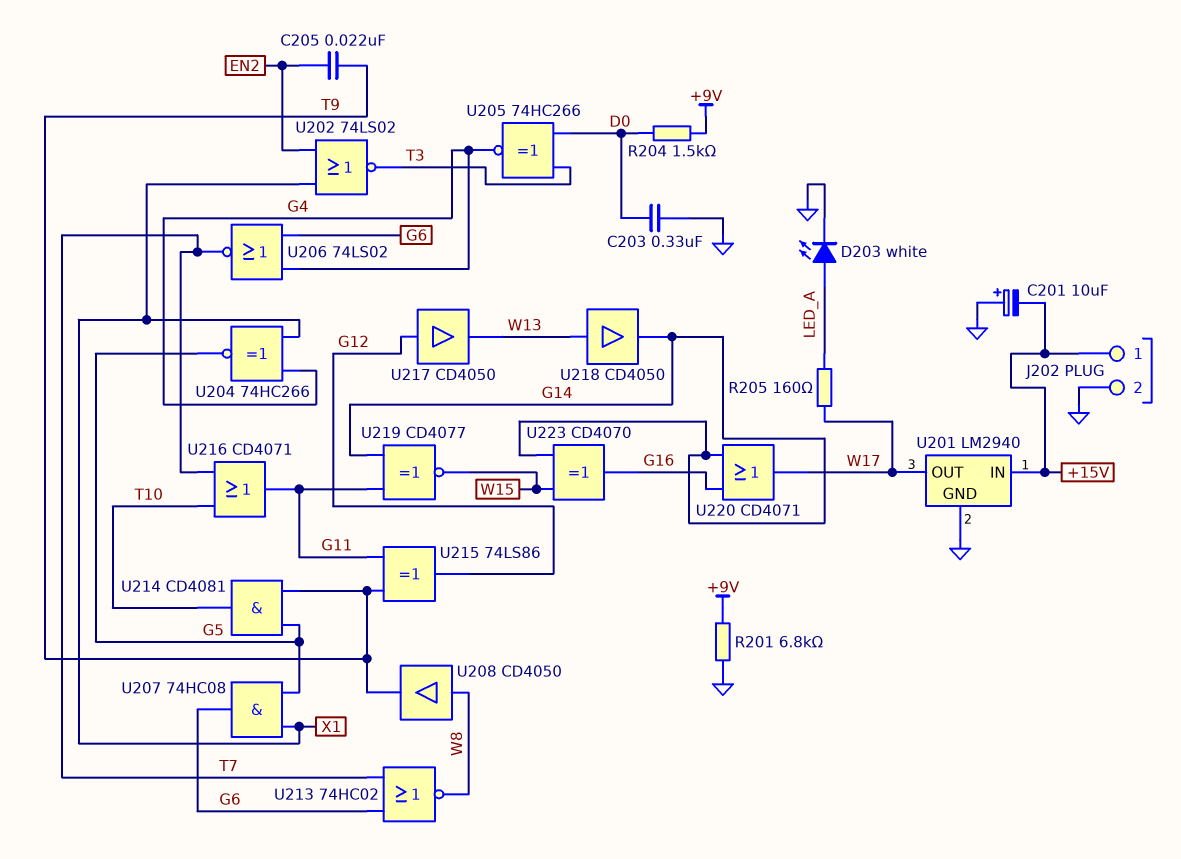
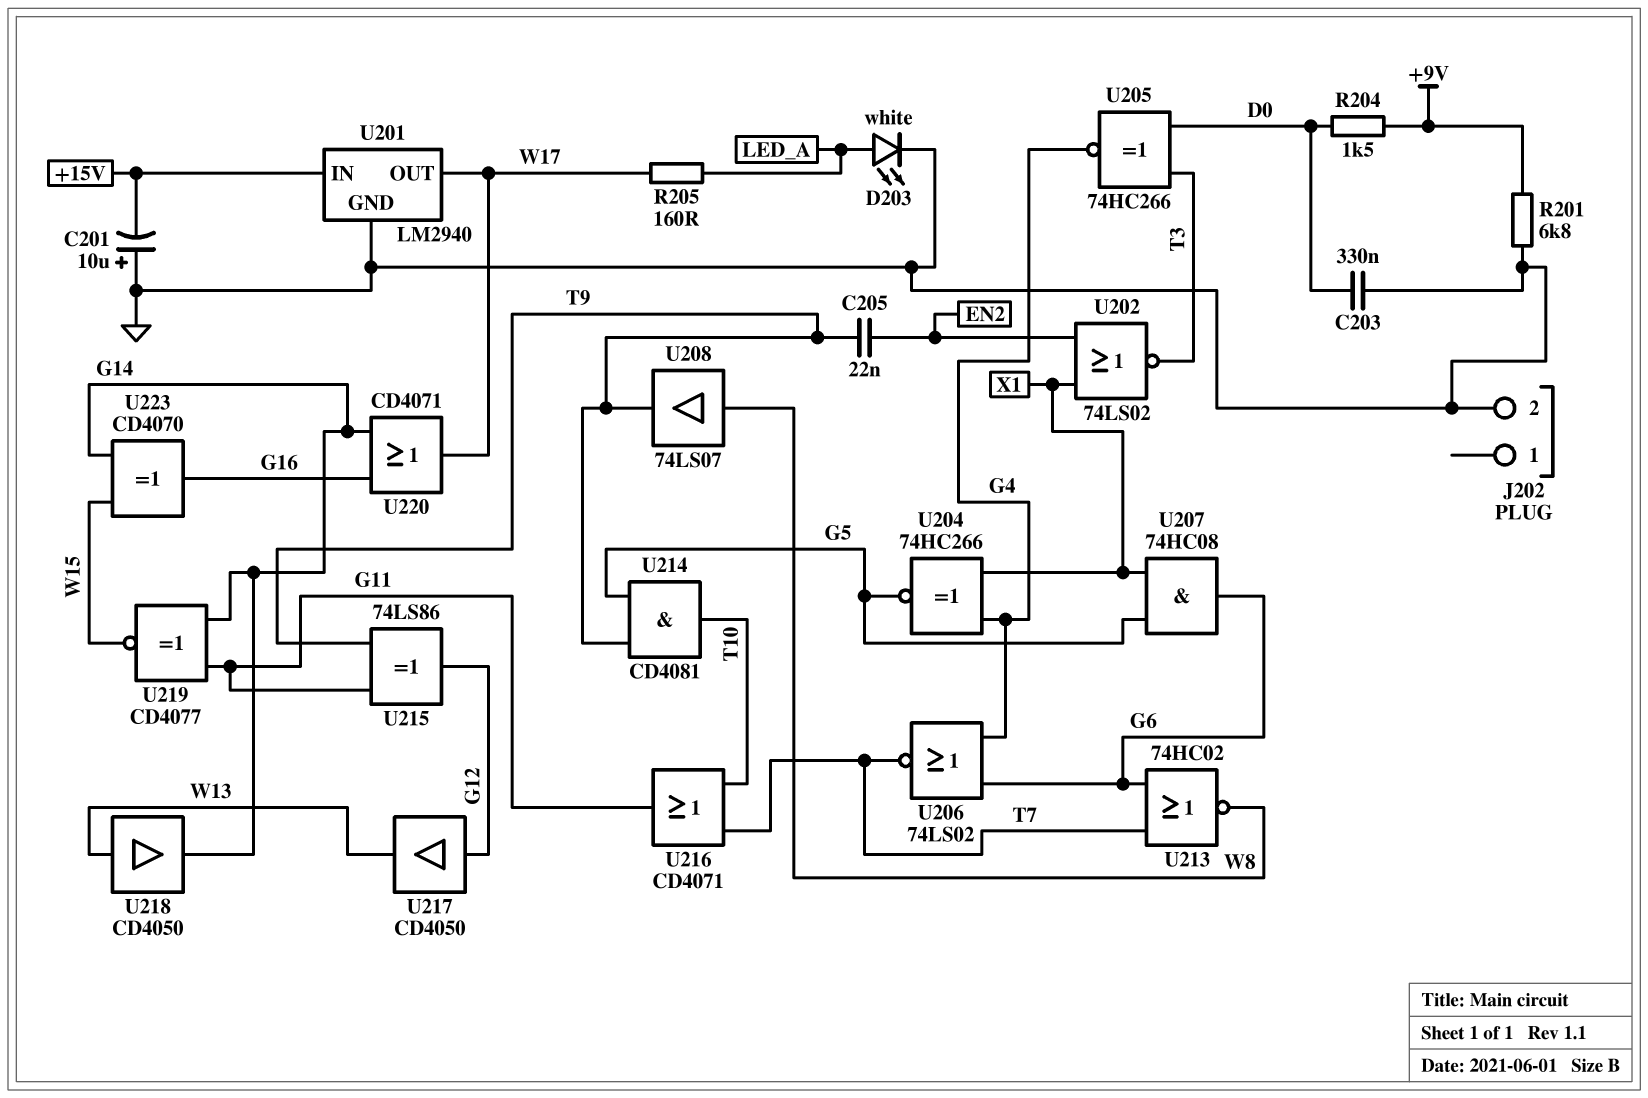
J202 pin 1: +15V -> none
U208: buffer CD4050 (in W8, out T9) -> buffer 74LS07 (in W8, out T9)

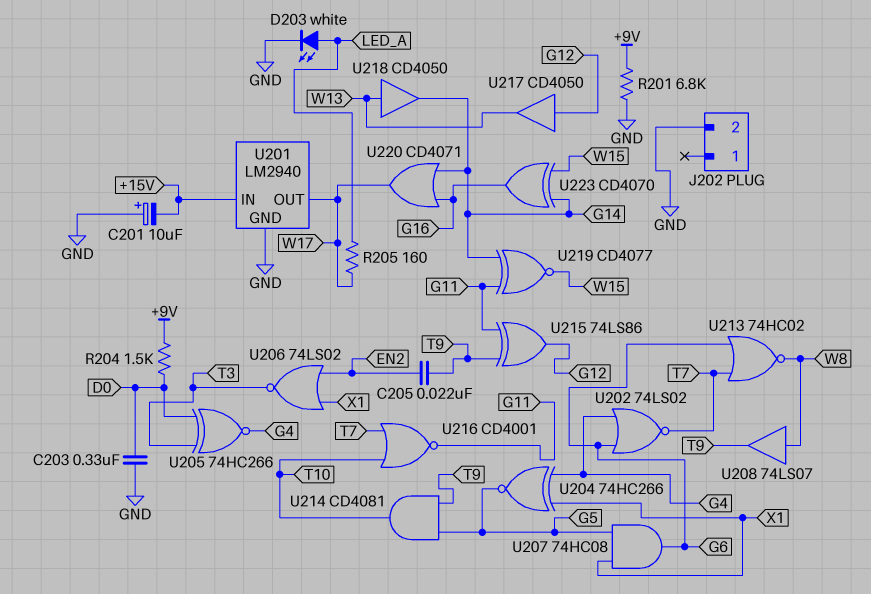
U202: NOR 74LS02 (in EN2, in X1, out T3) -> NOR 74LS02 (in G4, in G6, out T7)
U206: NOR 74LS02 (in G4, in G6, out T7) -> NOR 74LS02 (in EN2, in X1, out T3)
U216: OR CD4071 (in T7, in T10, out G11) -> NOR CD4001 (in T7, in T10, out G11)

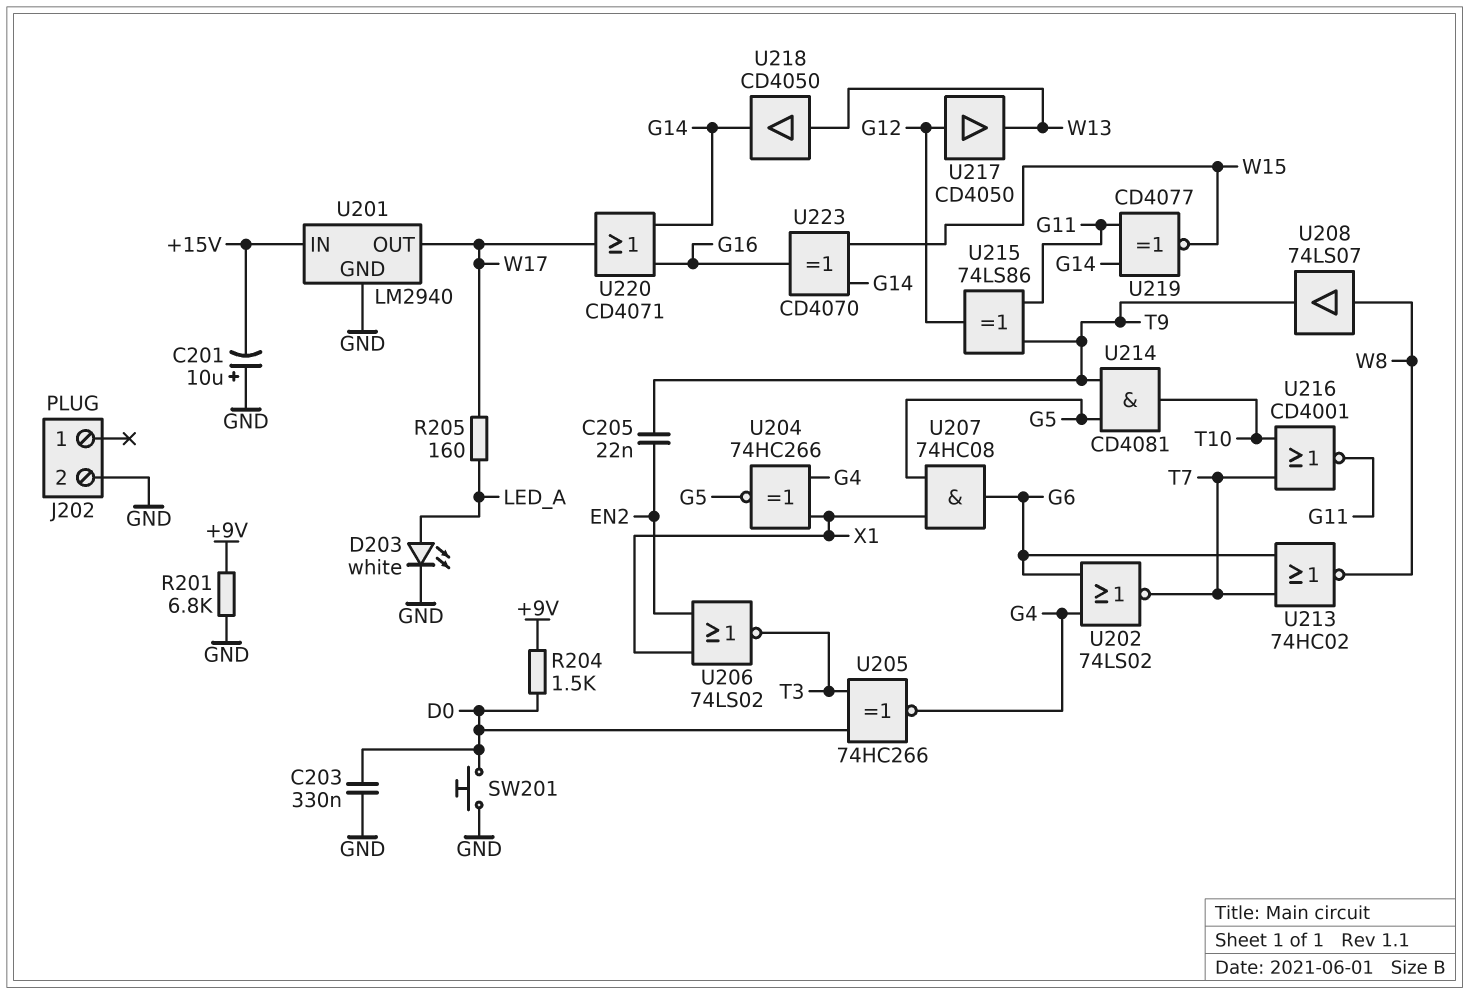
SW201: none -> button (D0, GND)

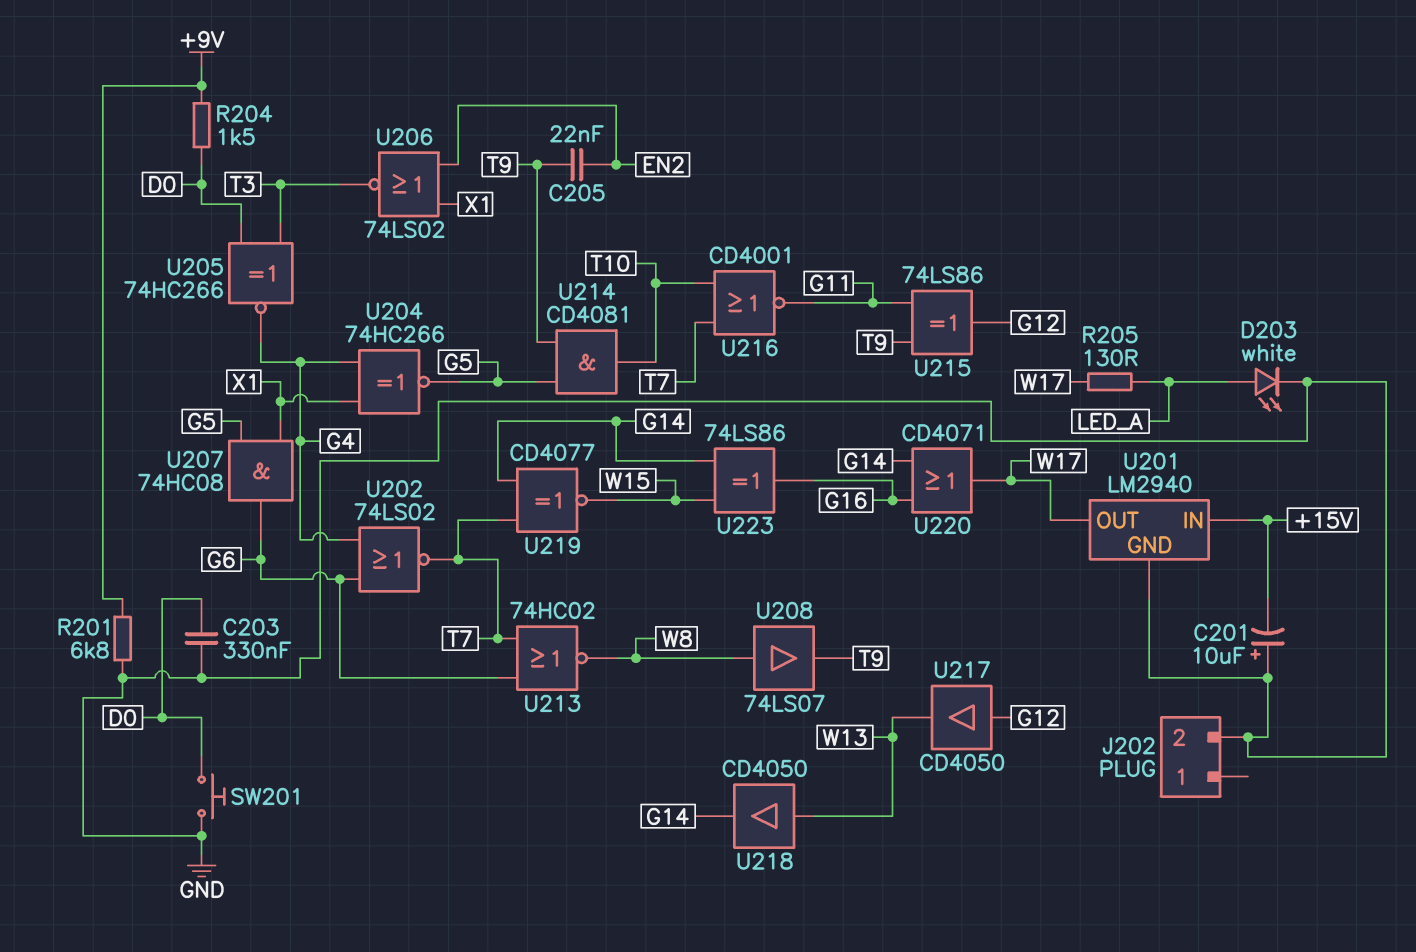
R205: 160 (LED_A, W17) -> 130 (LED_A, W17)
U219: XNOR CD4077 (in G11, in G14, out W15) -> XNOR CD4077 (in G14, in T7, out W15)
U223: XOR CD4070 (in G14, in W15, out G16) -> XOR 74LS86 (in G14, in W15, out G16)

